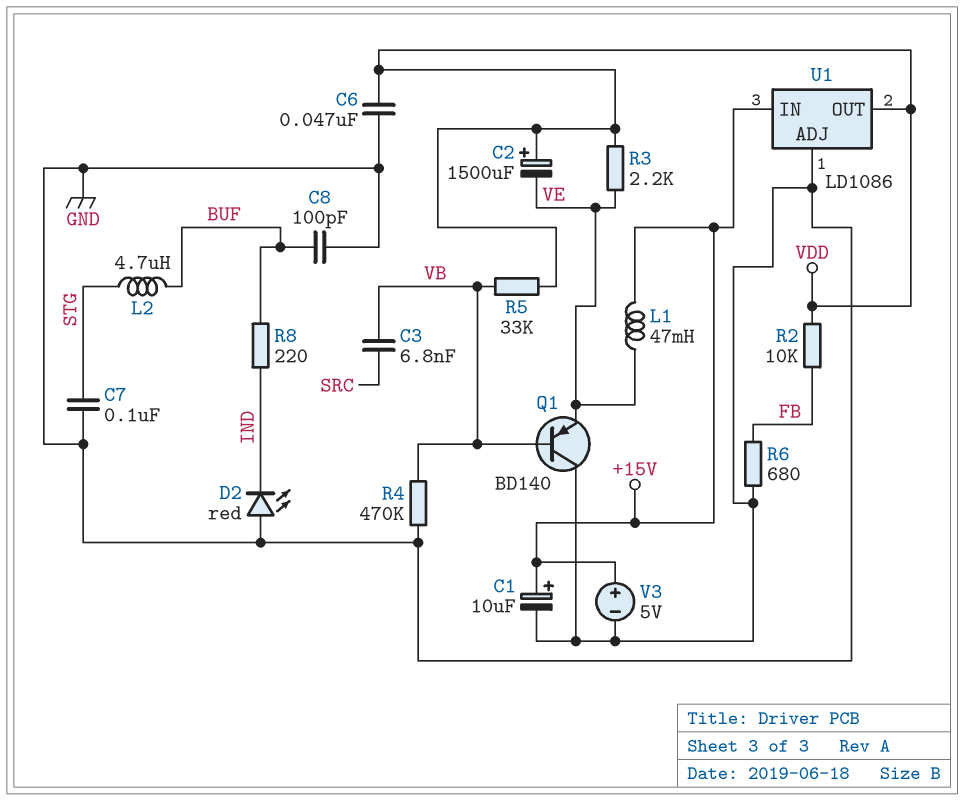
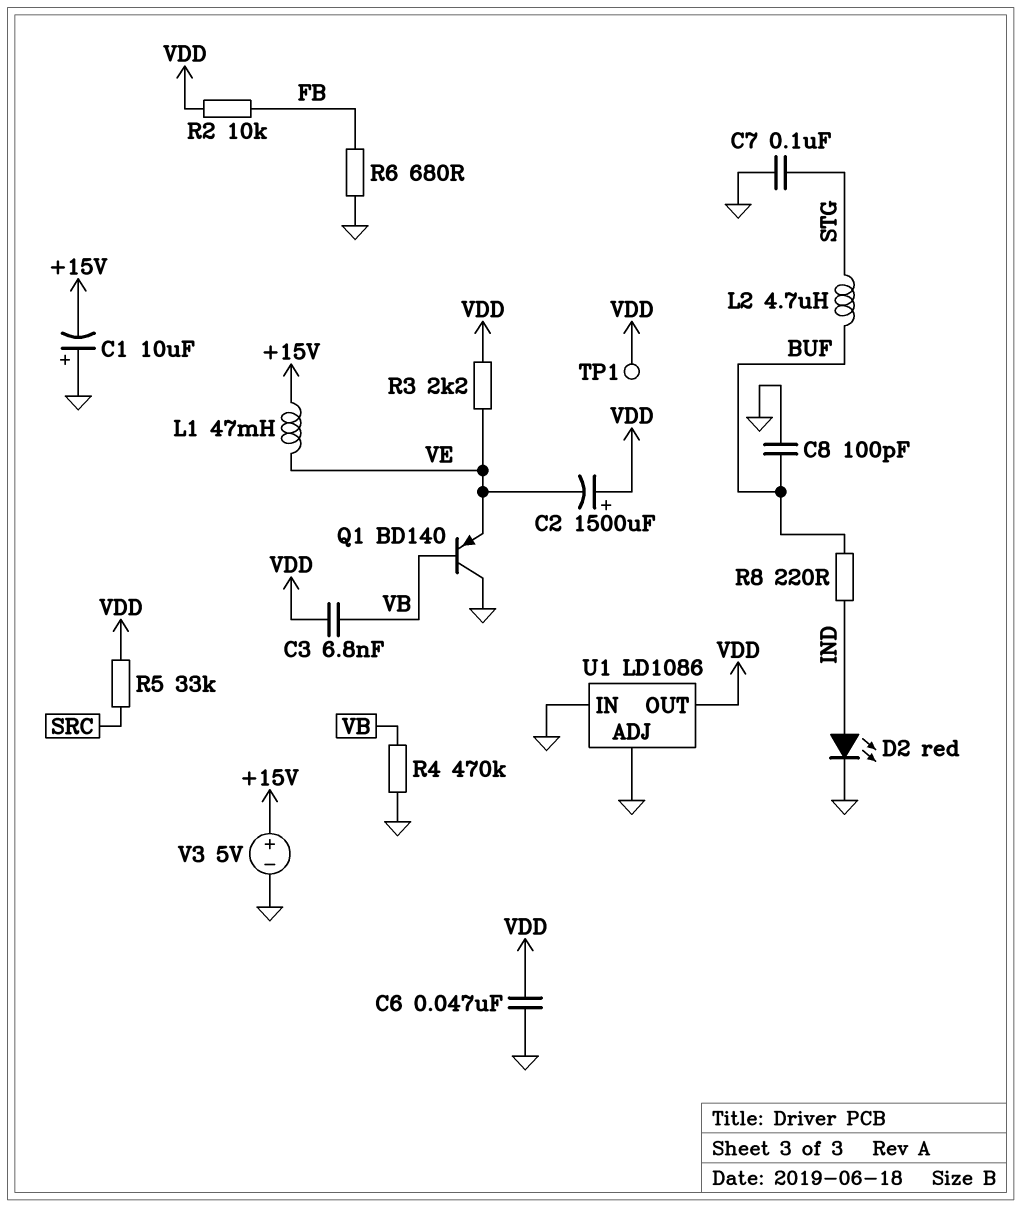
C1: 10uF (plus +15V, minus GND) -> 10uF (plus GND, minus +15V)
C3: 6.8nF (SRC, VB) -> 6.8nF (VB, VDD)
D2: LED red (A GND, K IND) -> LED red (A IND, K GND)
R5: 33k (VB, VDD) -> 33k (SRC, VDD)
TP1: none -> test point (VDD)
U1 pin IN: +15V -> GND

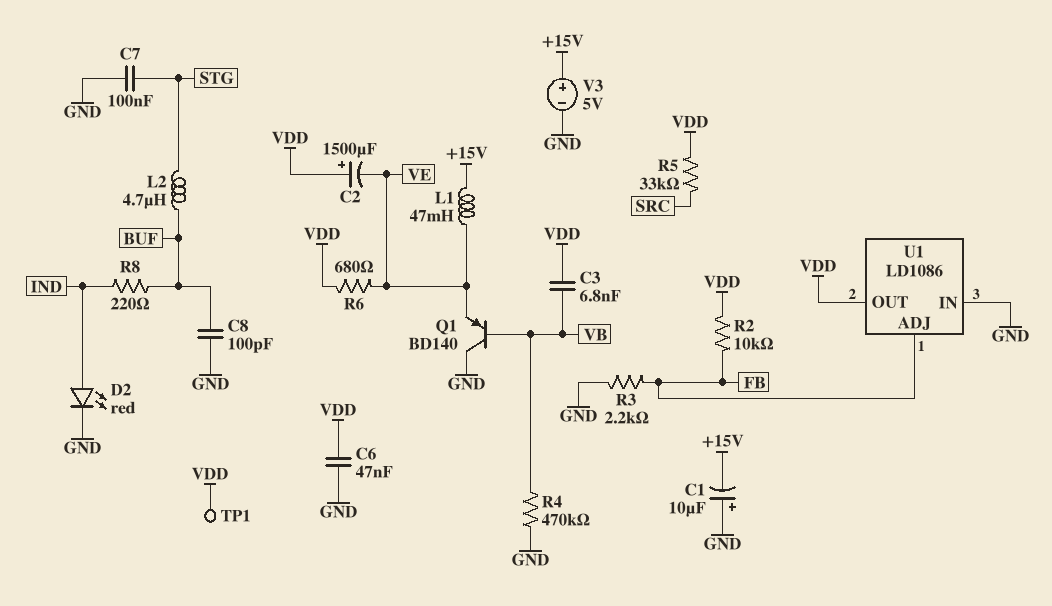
R3: 2.2k (VDD, VE) -> 2.2k (FB, GND)
R6: 680 (FB, GND) -> 680 (VDD, VE)
U1 pin ADJ: GND -> FB

